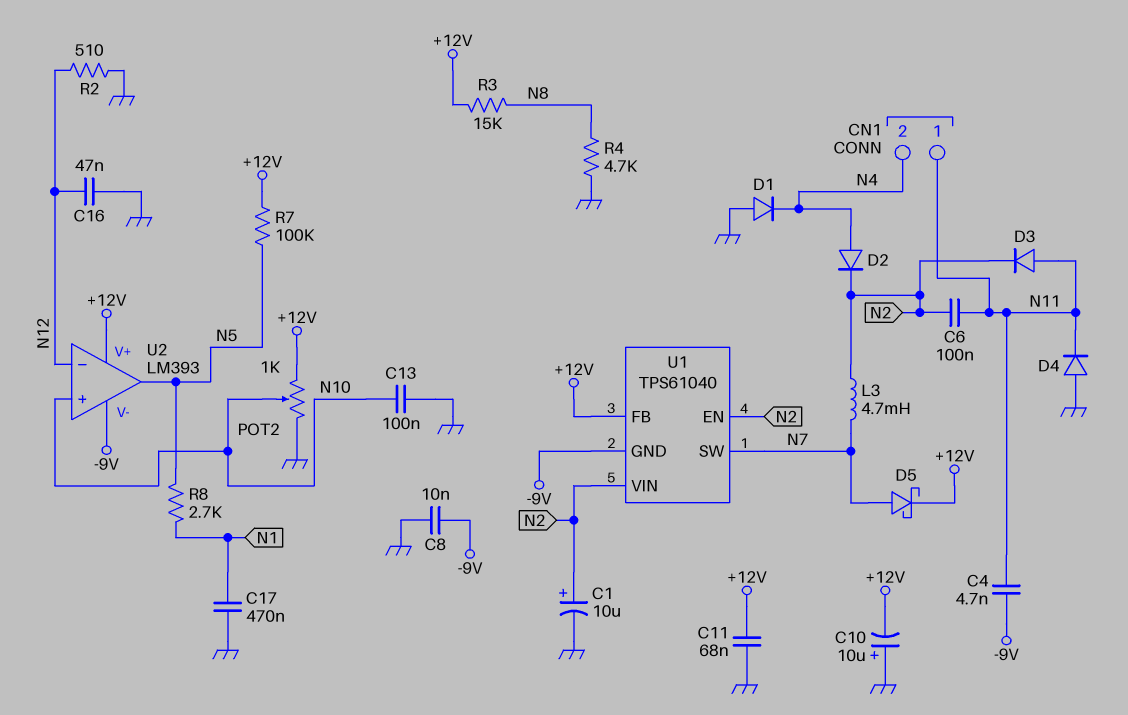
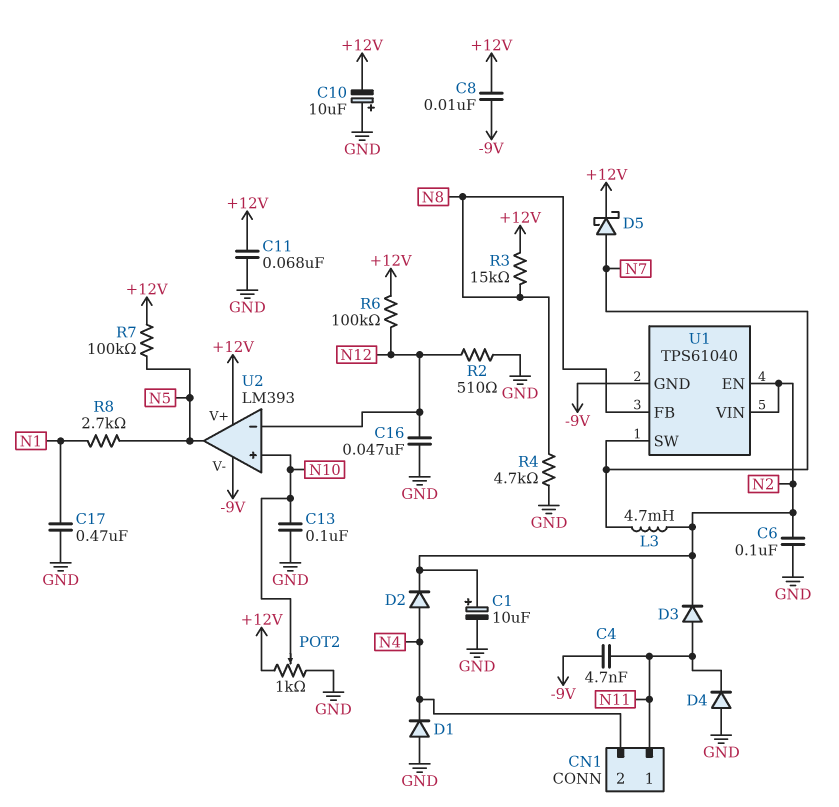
C6: 100nF (N2, N11) -> 100nF (GND, N2)
C8: 10nF (-9V, GND) -> 10nF (+12V, -9V)
R6: none -> 100k (+12V, N12)
U1 pin FB: +12V -> N8

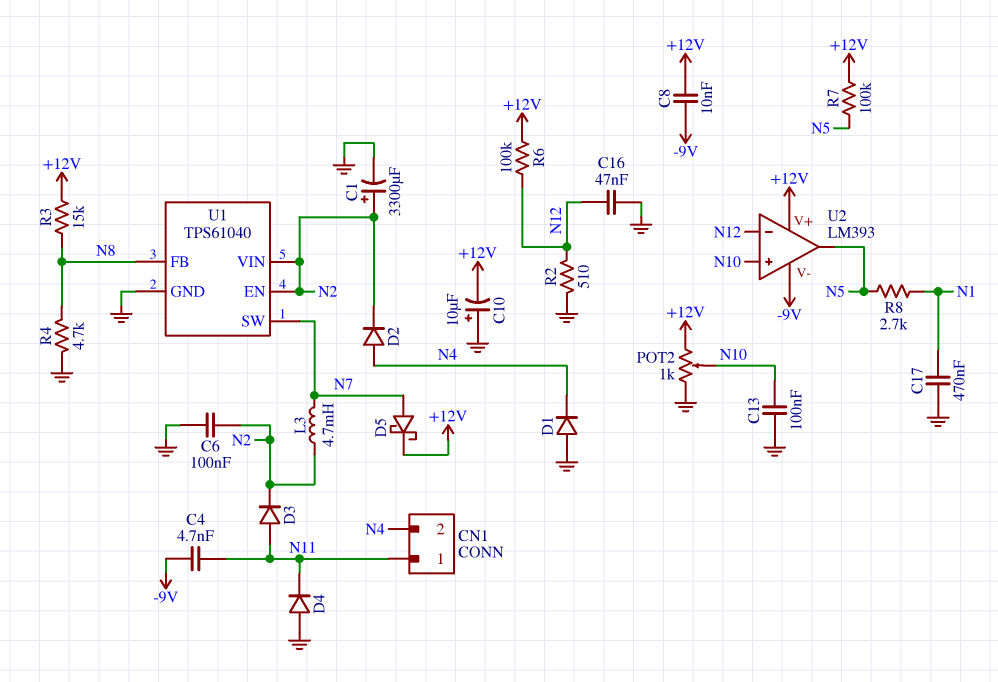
C1: 10uF (plus N2, minus GND) -> 3300uF (plus N2, minus GND)
C11: 68nF (+12V, GND) -> none
U1 pin GND: -9V -> GND

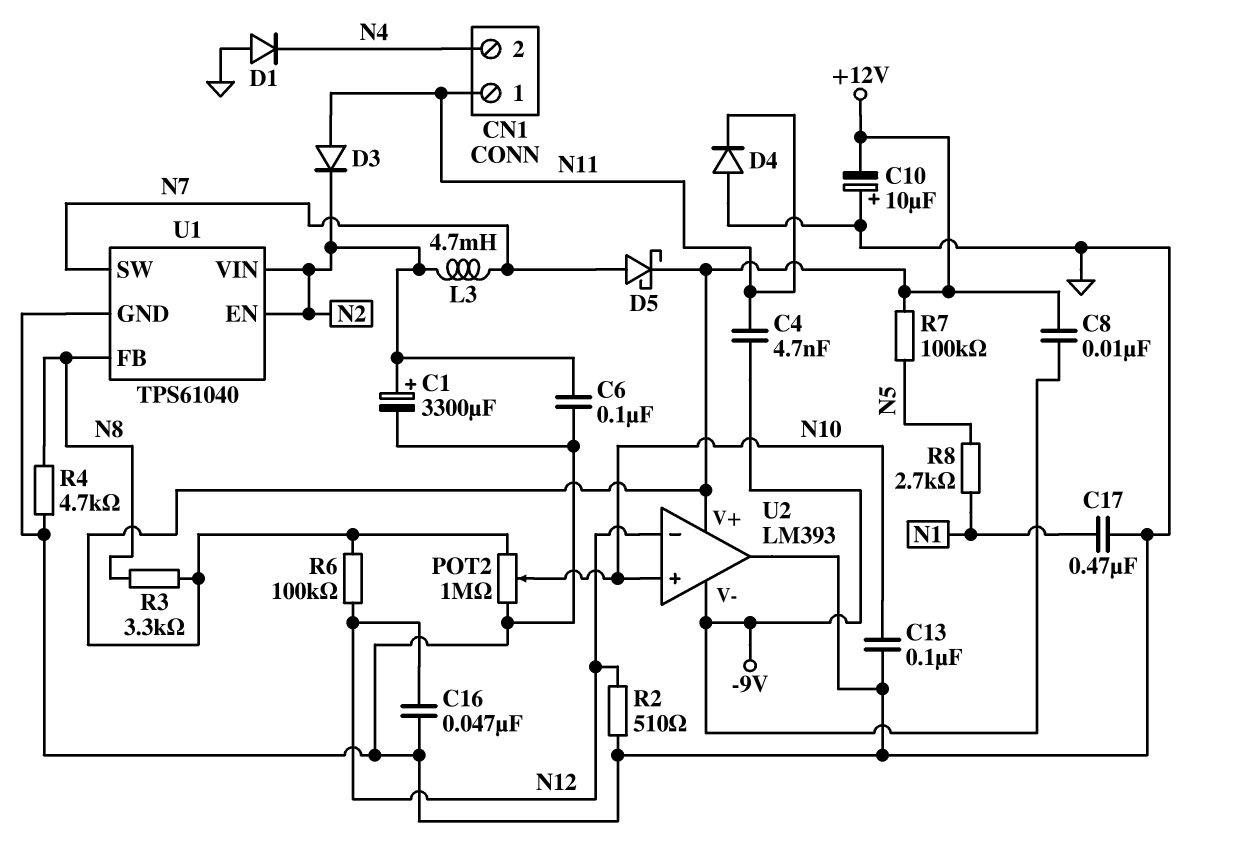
D2: diode (A N4, K N2) -> none
POT2: 1k (+12V, GND, wiper N10) -> 1M (+12V, GND, wiper N10)
R3: 15k (+12V, N8) -> 3.3k (+12V, N8)
U2 pin out: N5 -> GND

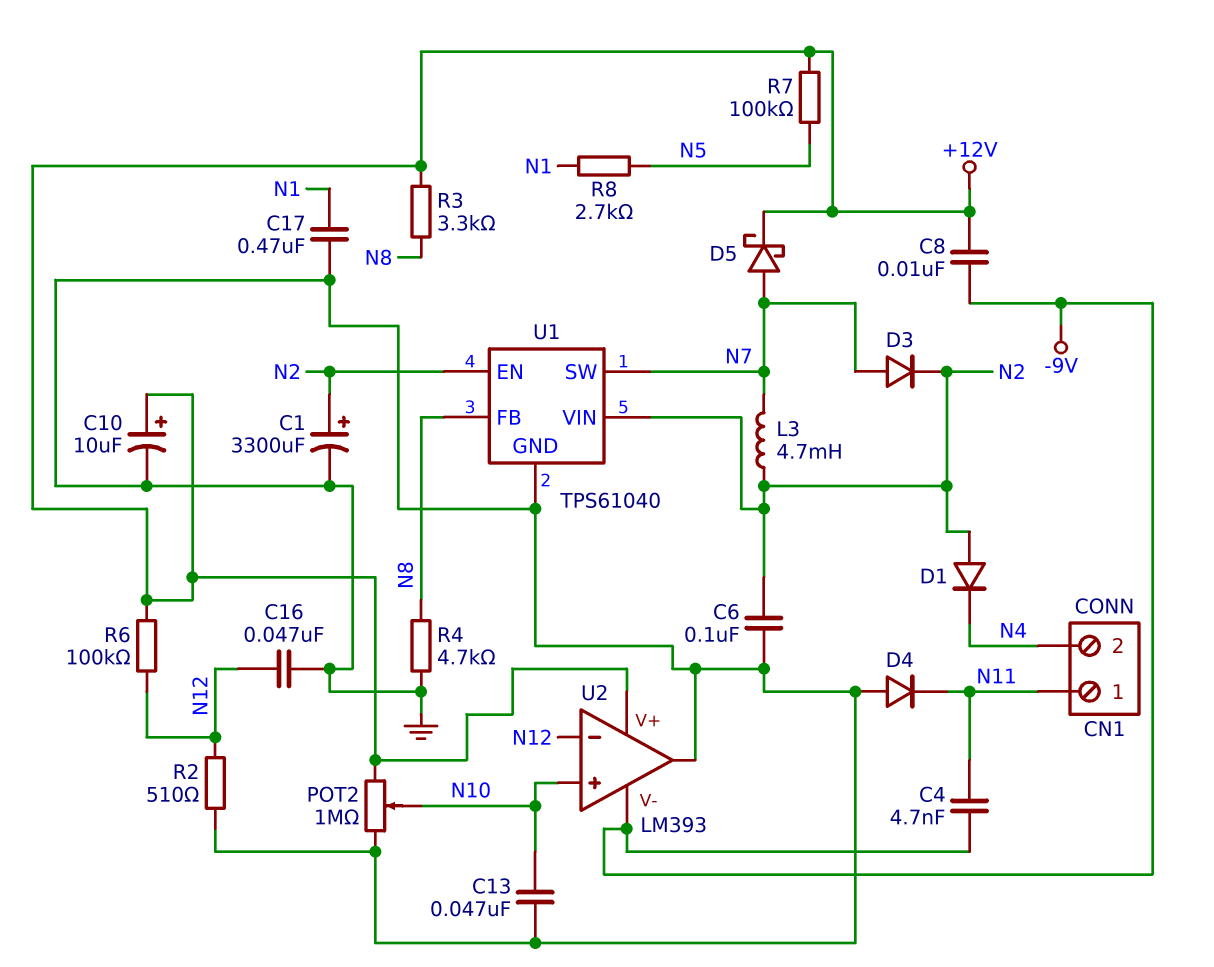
C10: 10uF (plus GND, minus +12V) -> 10uF (plus +12V, minus GND)
C13: 100nF (GND, N10) -> 47nF (GND, N10)
D1: diode (A GND, K N4) -> diode (A N2, K N4)
D3: diode (A N11, K N2) -> diode (A N7, K N2)

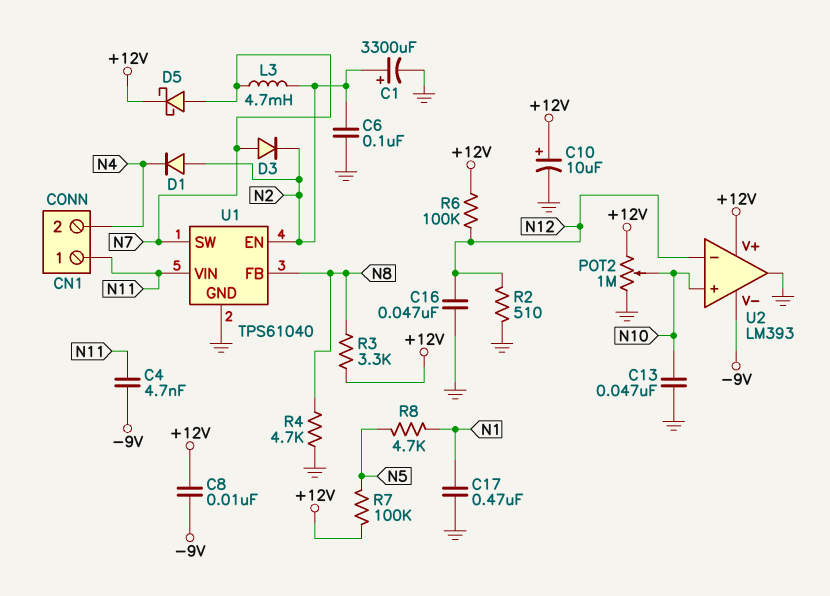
D4: diode (A GND, K N11) -> none
R8: 2.7k (N1, N5) -> 4.7k (N1, N5)
U1 pin VIN: N2 -> N11

